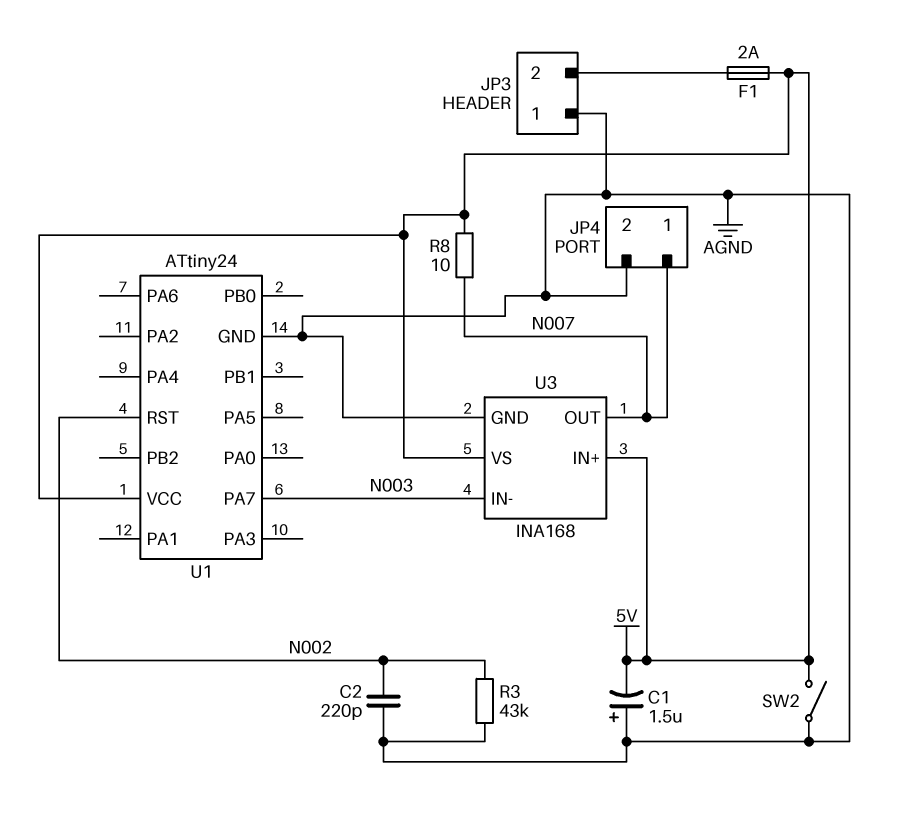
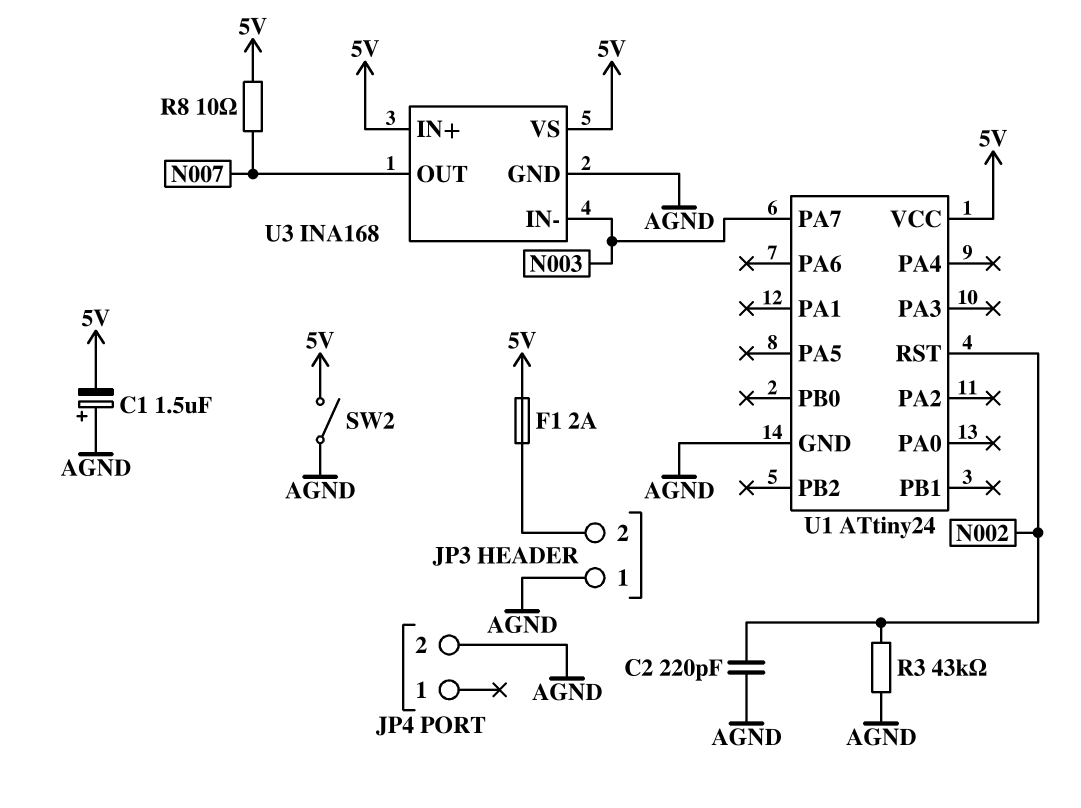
JP4 pin 1: N007 -> none

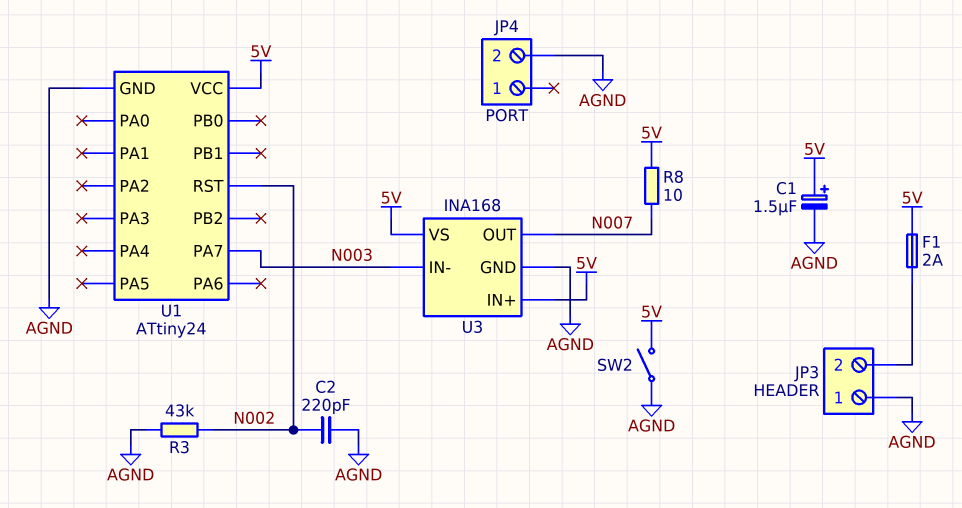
C1: 1.5uF (plus AGND, minus 5V) -> 1.5uF (plus 5V, minus AGND)

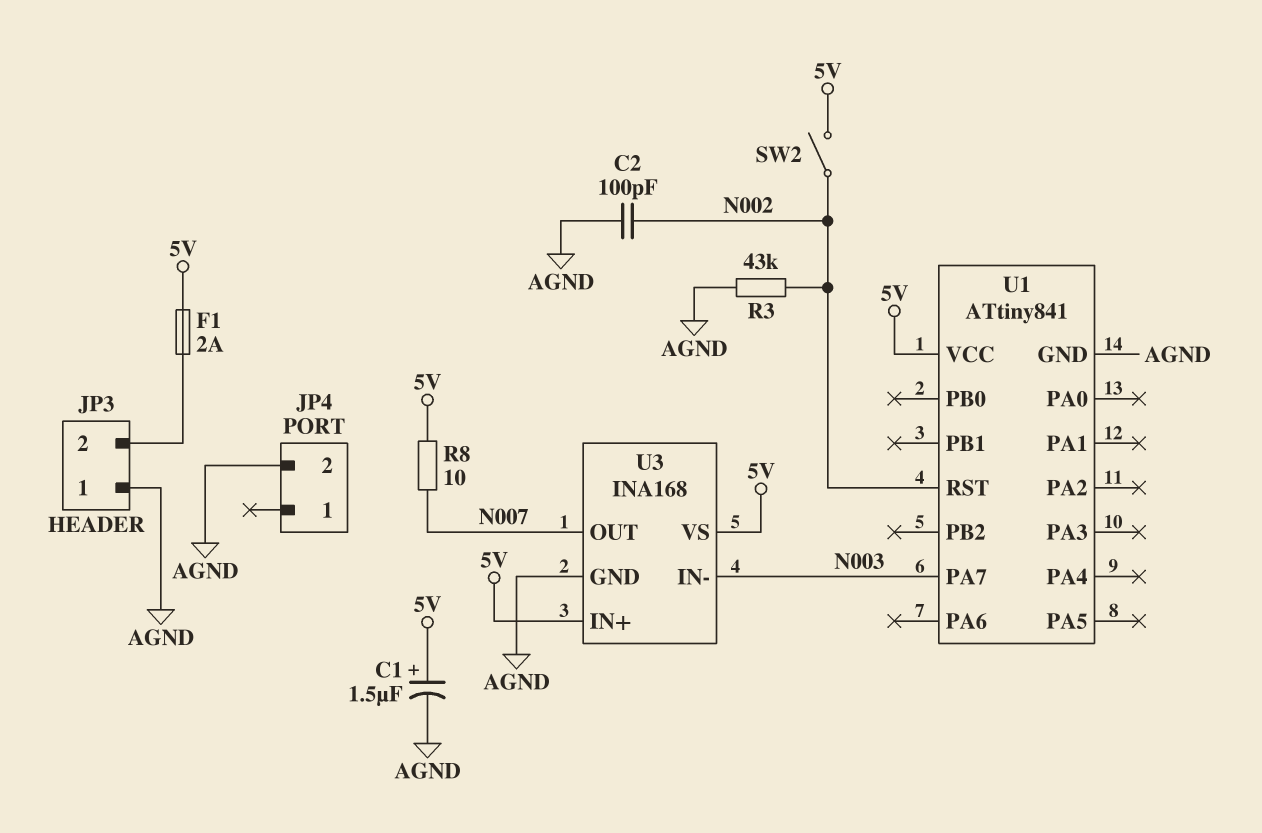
C2: 220pF (AGND, N002) -> 100pF (AGND, N002)
SW2: switch (5V, AGND) -> switch (5V, N002)
U1: ATtiny24 -> ATtiny841

